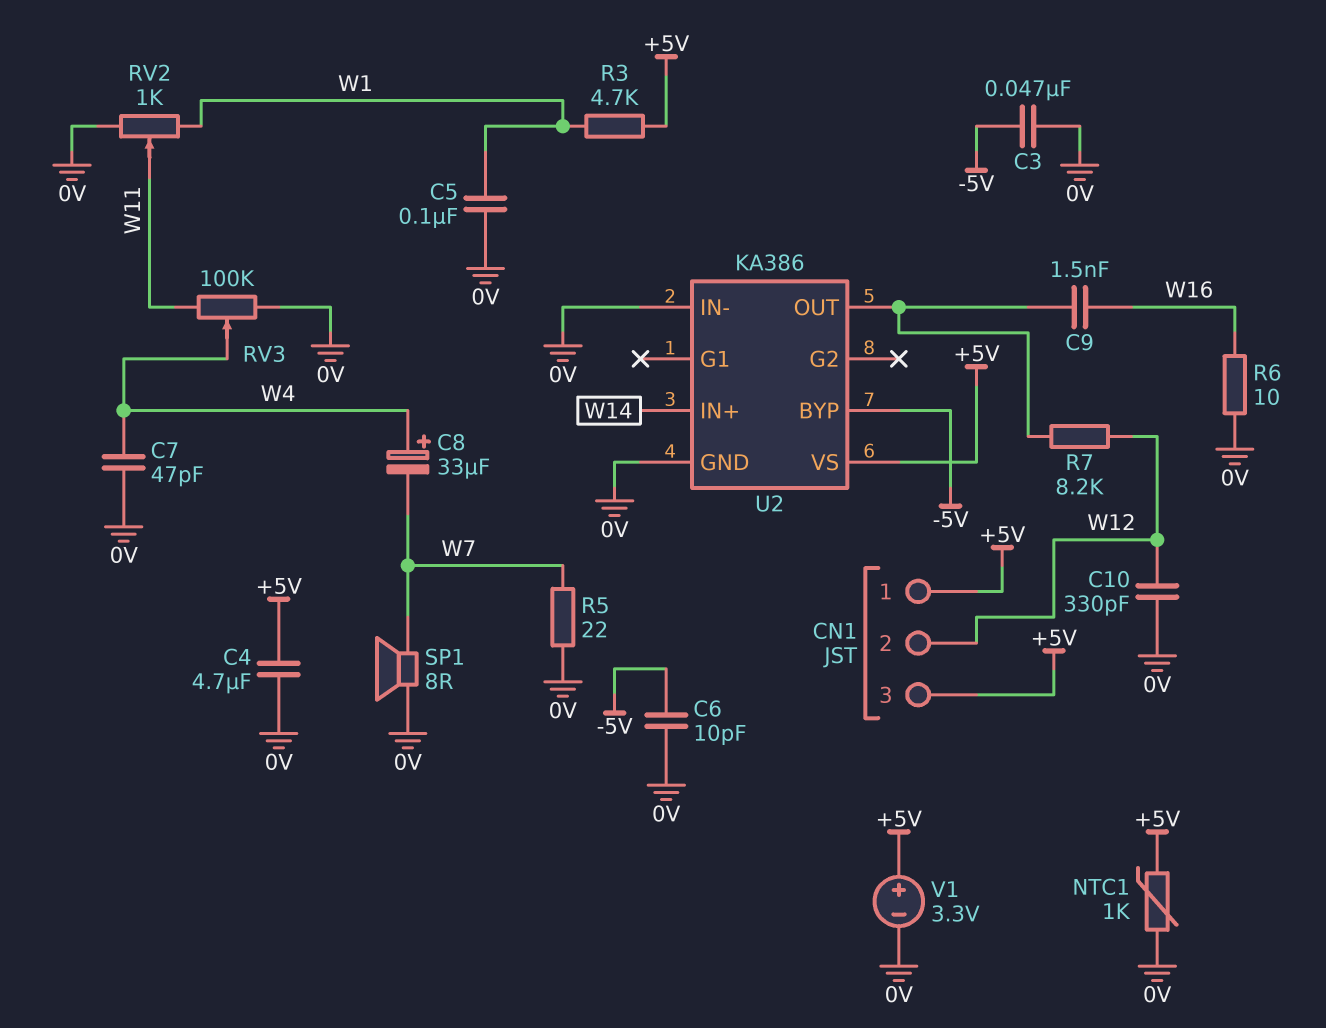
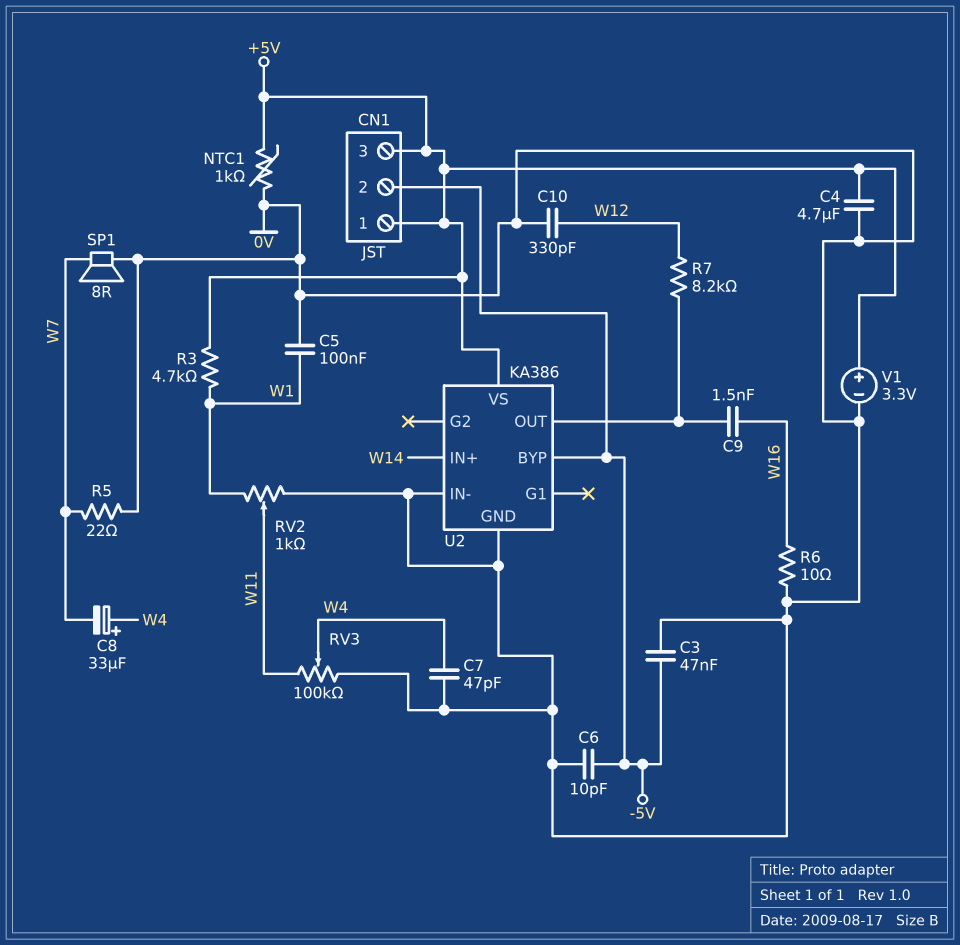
CN1 pin 2: W12 -> -5V

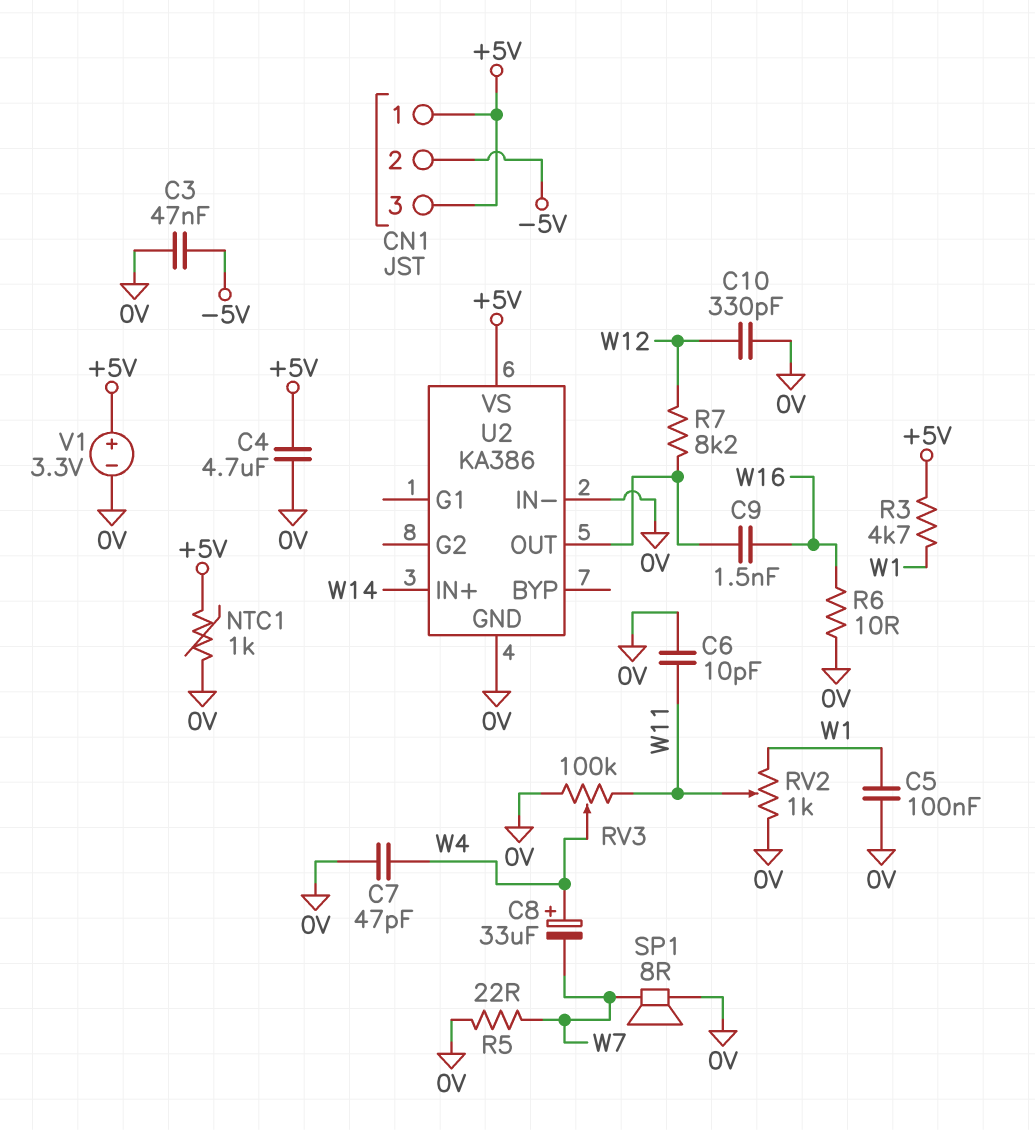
C6: 10pF (-5V, 0V) -> 10pF (0V, W11)
U2 pin BYP: -5V -> none

